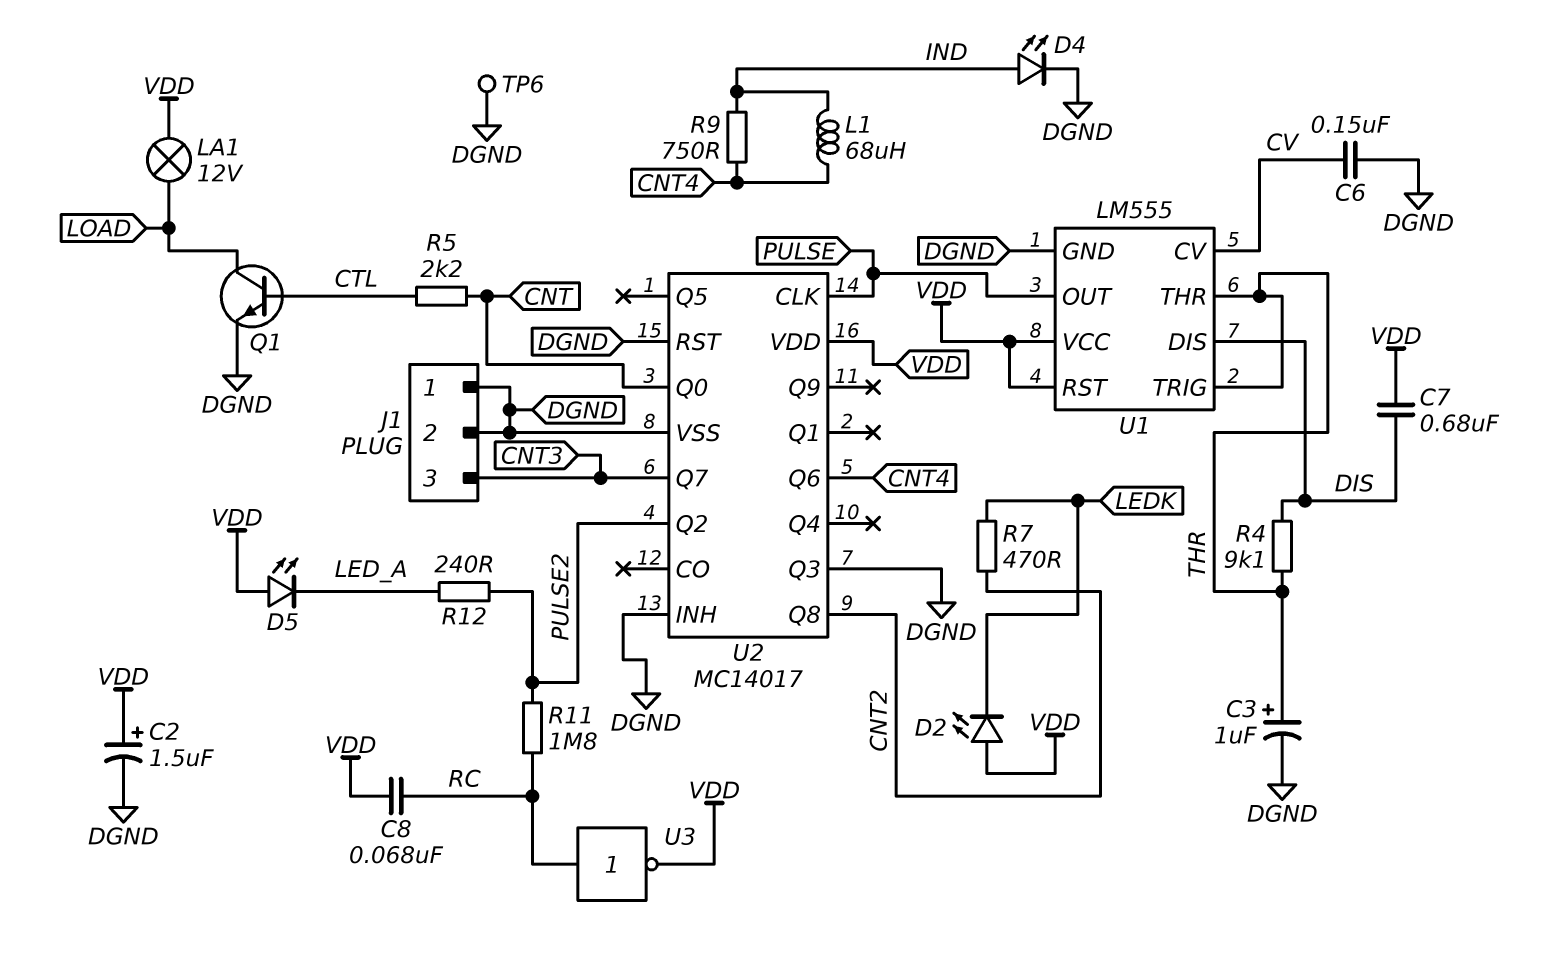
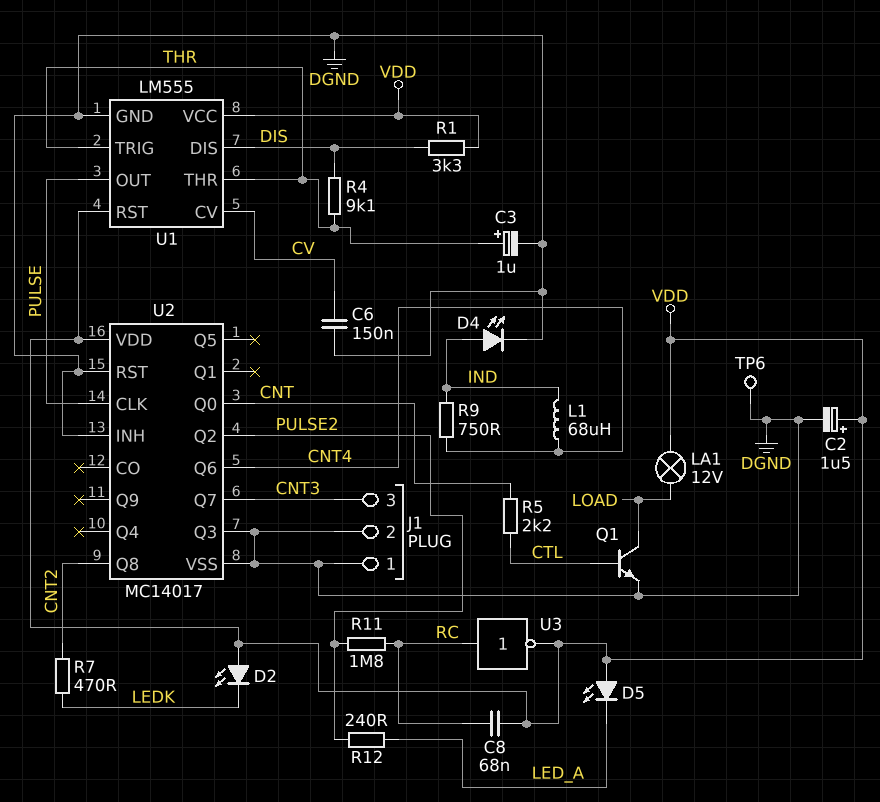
C7: 680nF (DIS, VDD) -> none
R1: none -> 3.3k (DIS, VDD)

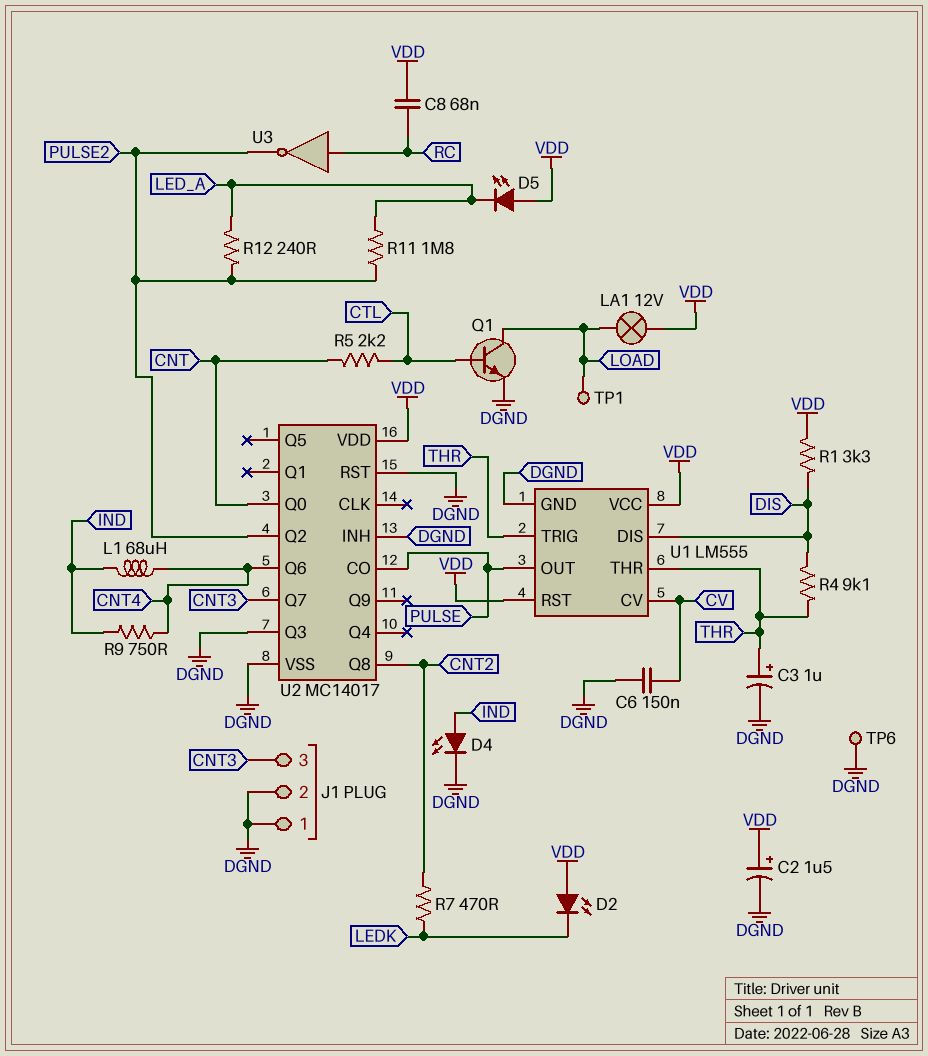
R11: 1.8M (PULSE2, RC) -> 1.8M (LED_A, PULSE2)
TP1: none -> test point (LOAD)
U2 pin CLK: PULSE -> none
U2 pin CO: none -> PULSE
U3: NOT (in RC, out VDD) -> NOT (in RC, out PULSE2)

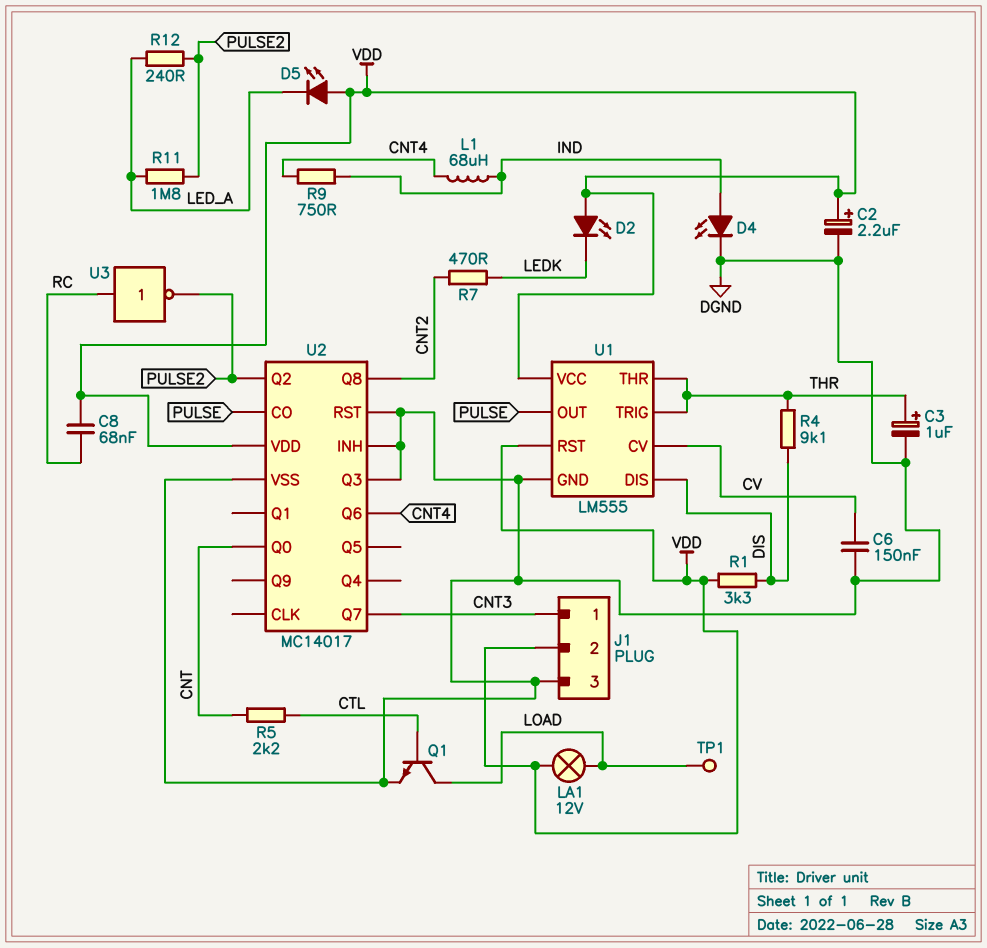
C2: 1.5uF (plus VDD, minus DGND) -> 2.2uF (plus VDD, minus DGND)
J1 pin 1: DGND -> CNT3
J1 pin 2: DGND -> VDD
J1 pin 3: CNT3 -> DGND
TP6: test point (DGND) -> none

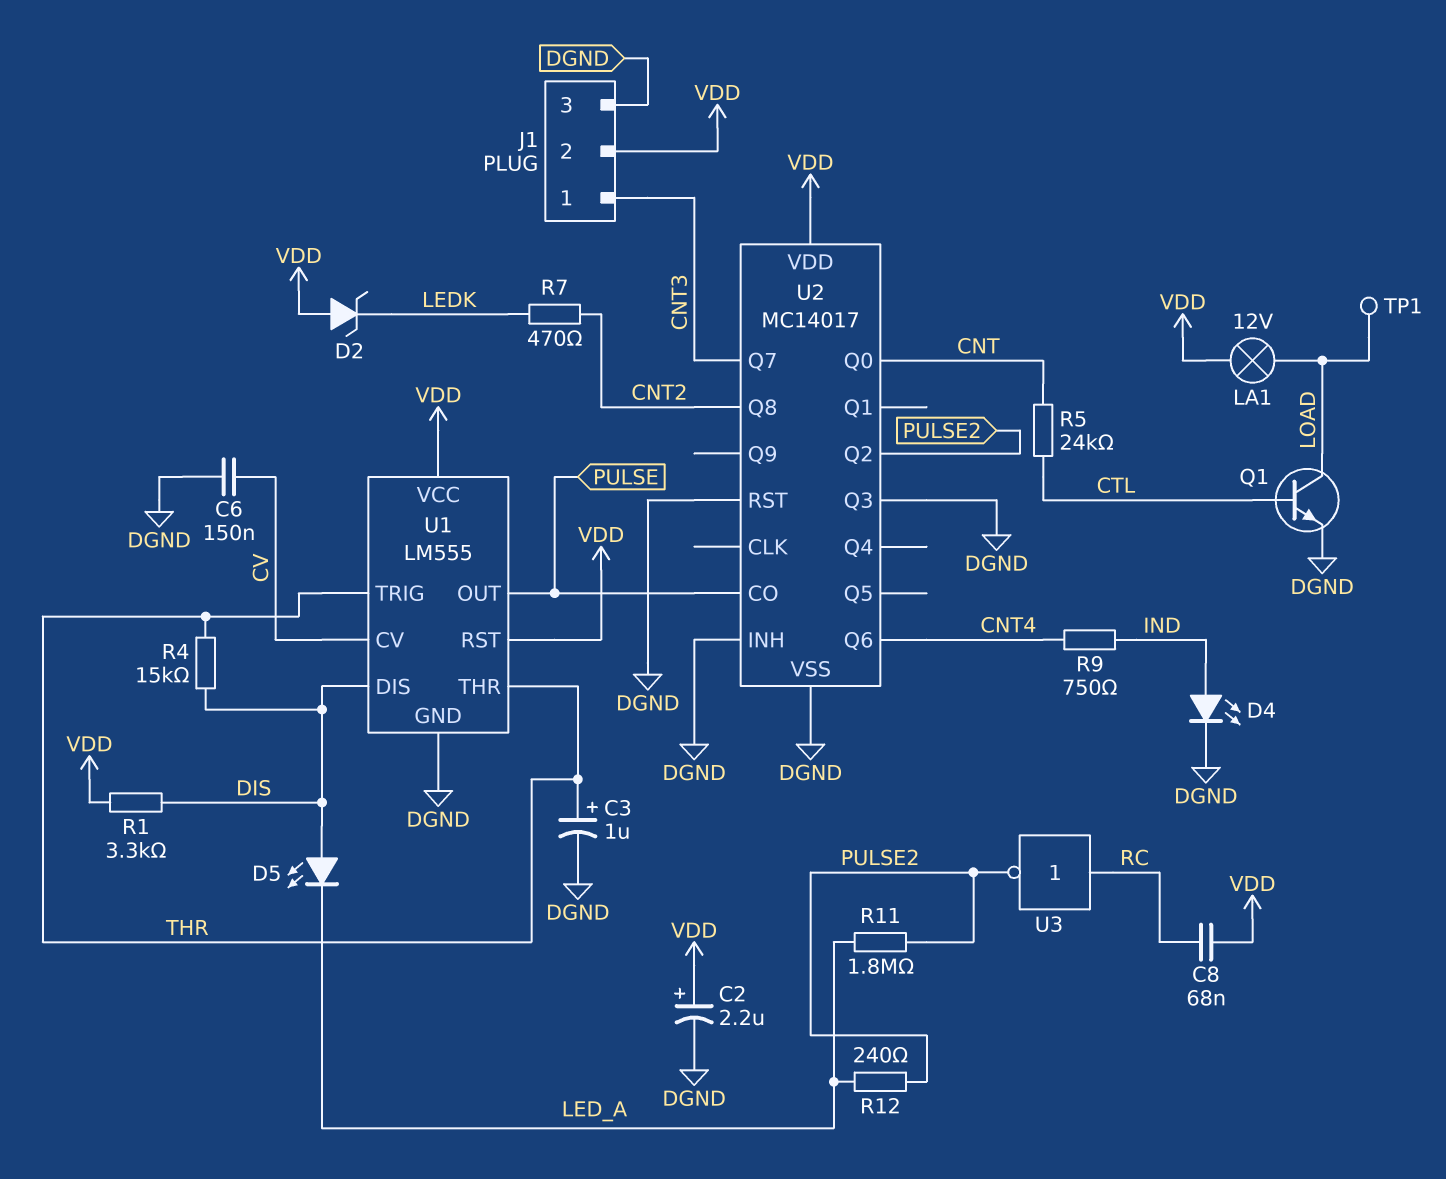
D2: LED (A VDD, K LEDK) -> zener (A VDD, K LEDK)
D5: LED (A VDD, K LED_A) -> LED (A DIS, K LED_A)
L1: 68uH (CNT4, IND) -> none
R4: 9.1k (DIS, THR) -> 15k (DIS, THR)
R5: 2.2k (CNT, CTL) -> 24k (CNT, CTL)

